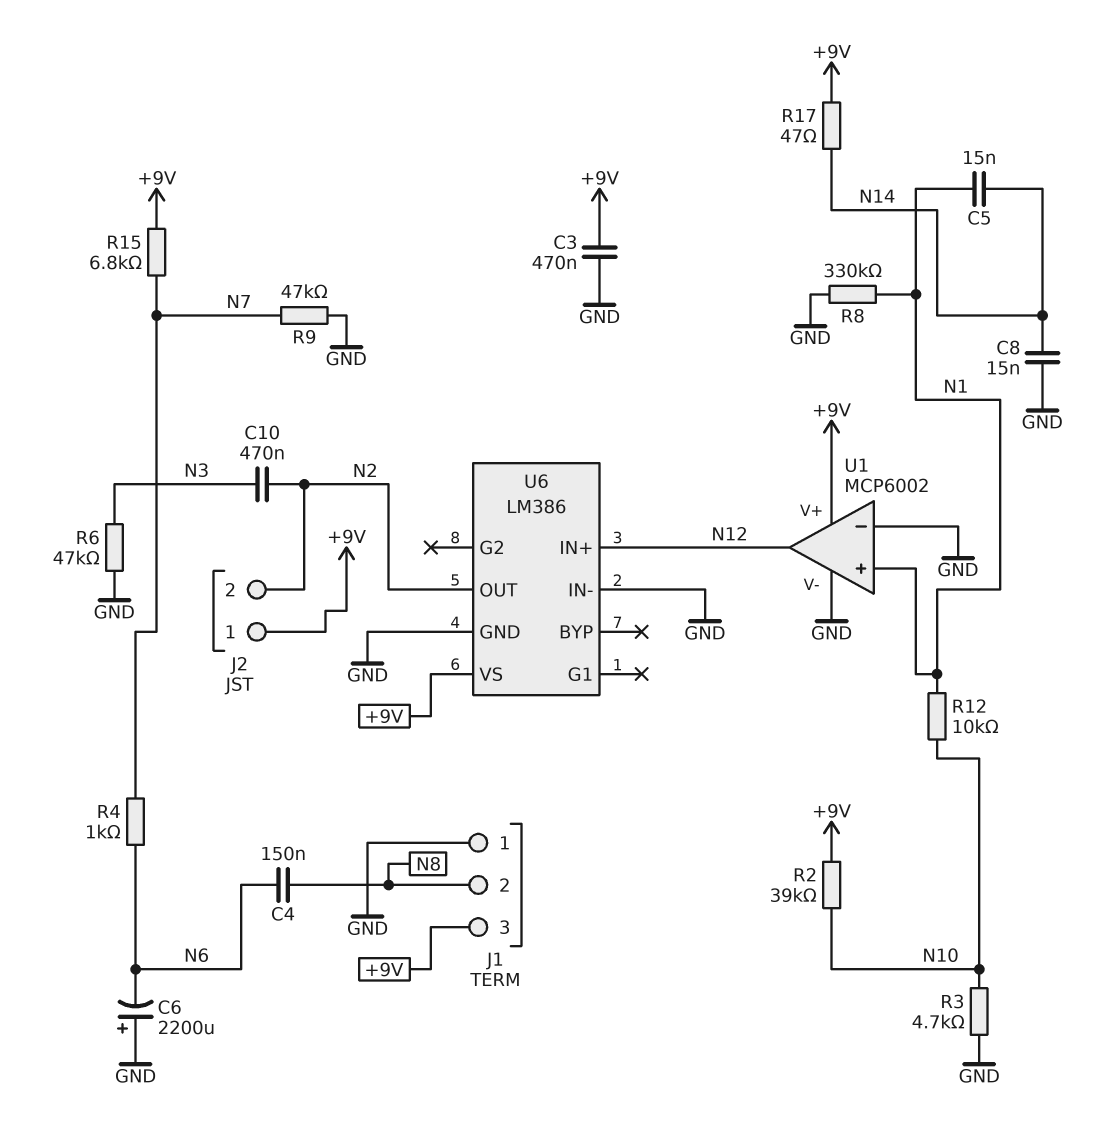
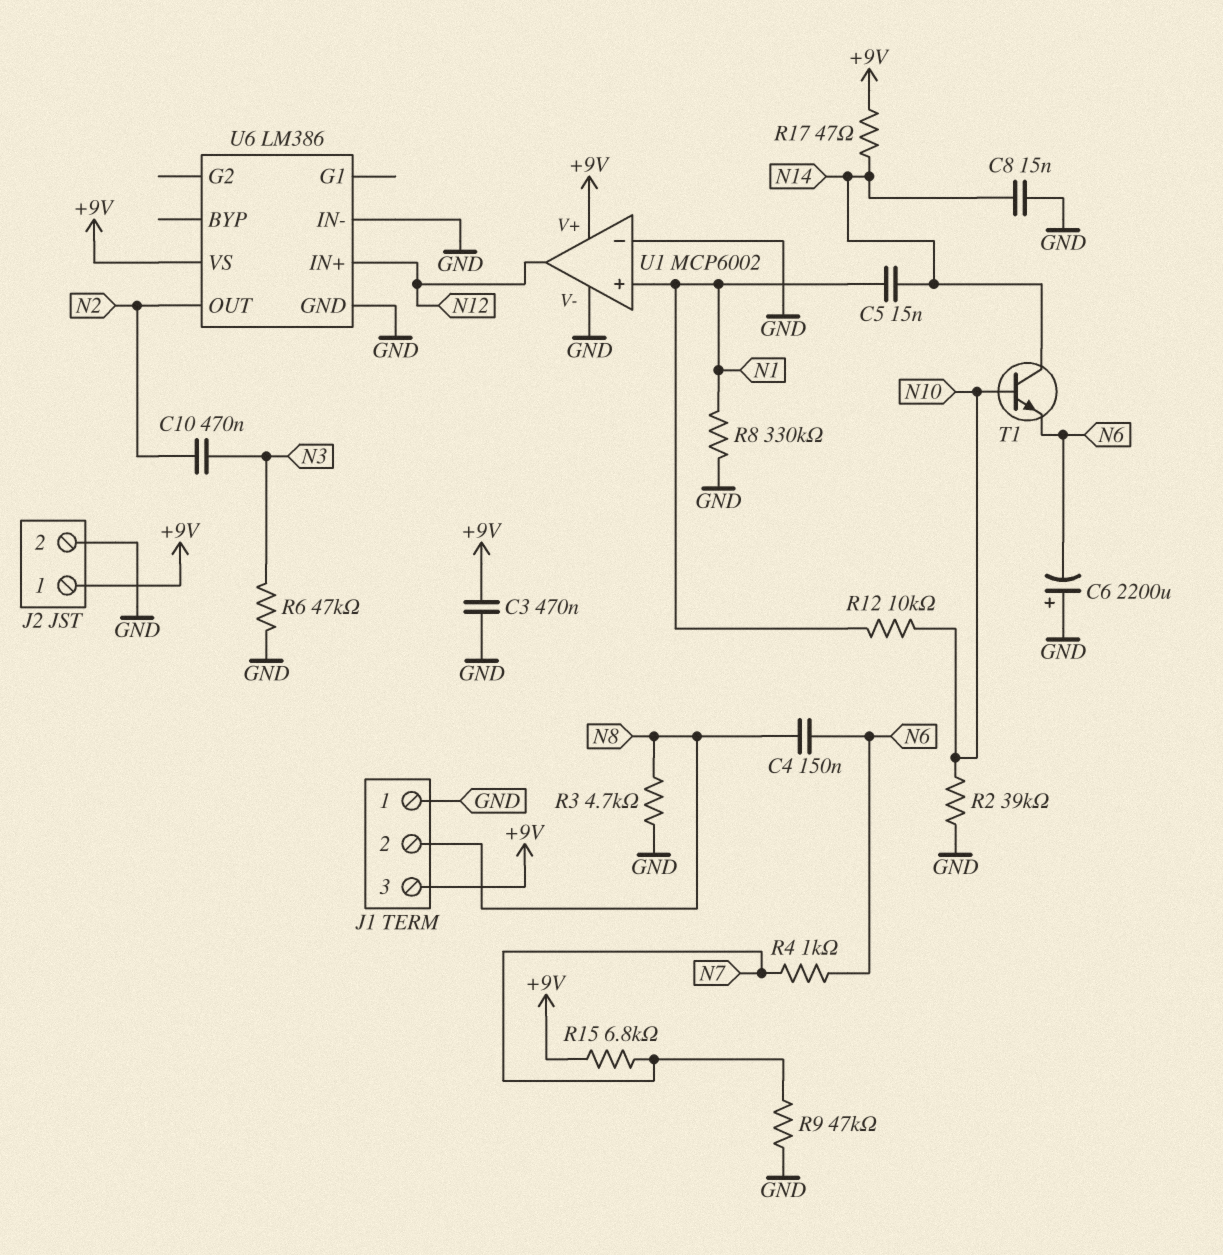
J2 pin 2: N2 -> GND
R2: 39k (+9V, N10) -> 39k (GND, N10)
R3: 4.7k (GND, N10) -> 4.7k (GND, N8)
T1: none -> NPN (B N10, C N14, E N6)

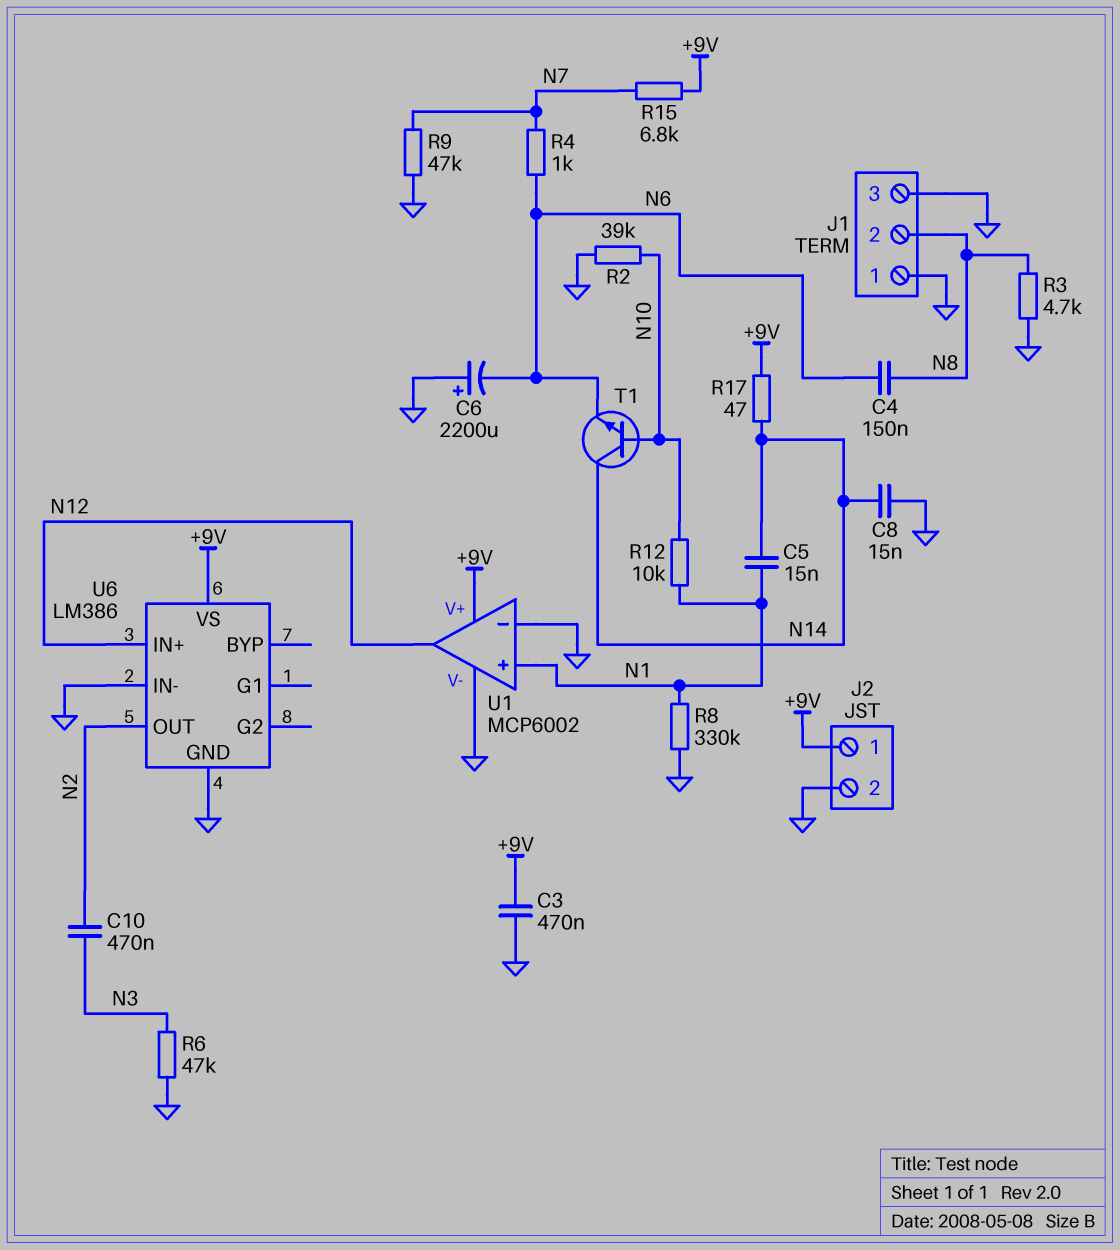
J1 pin 3: +9V -> GND

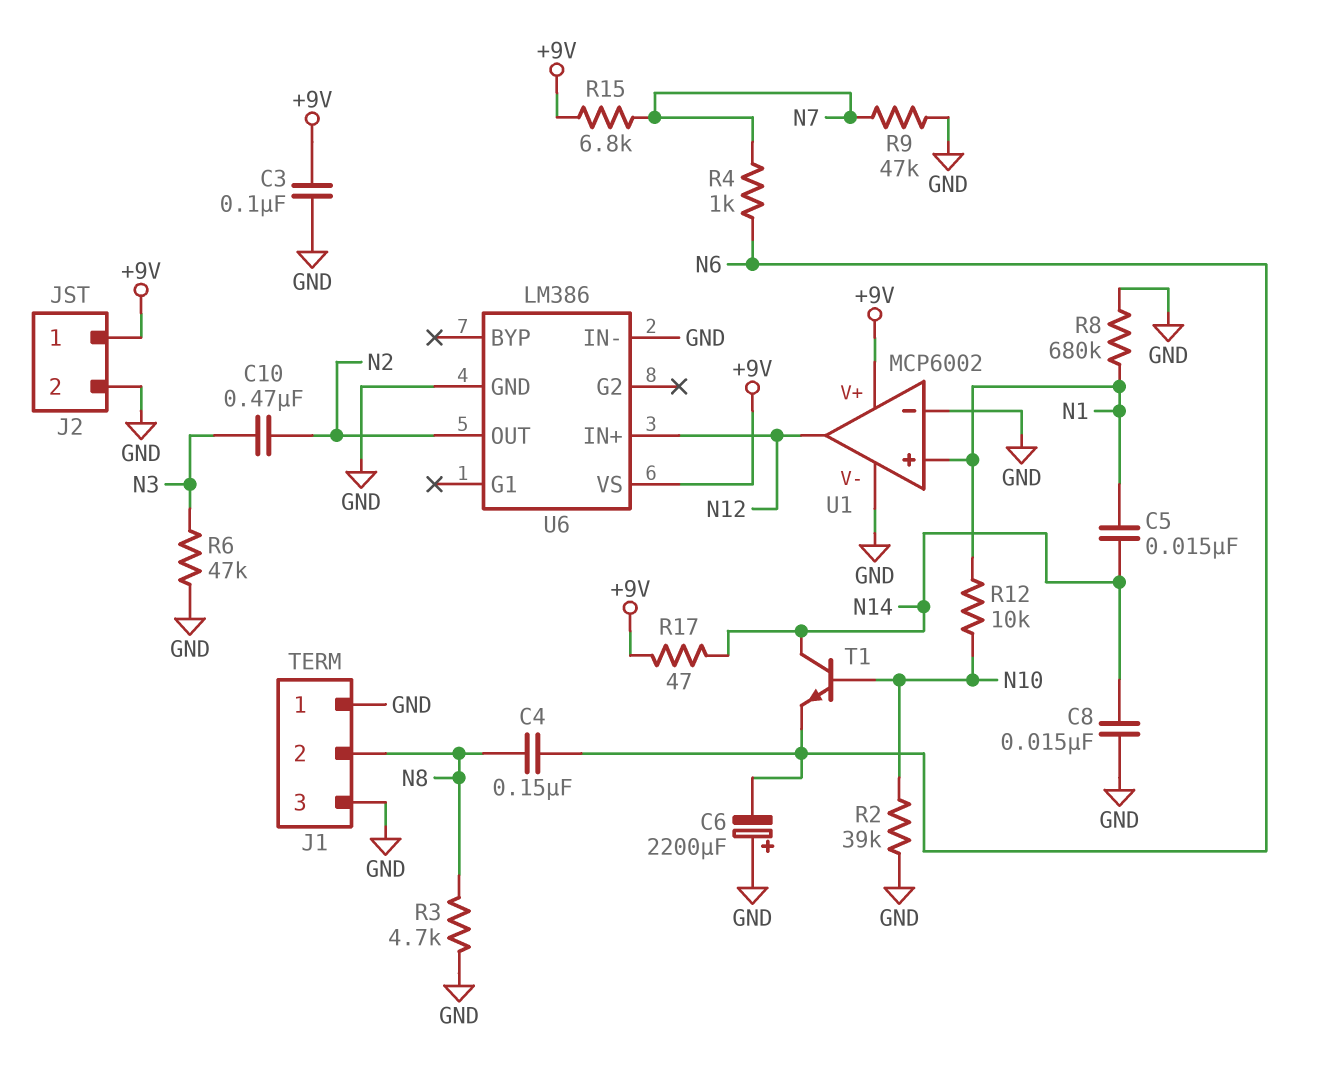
C3: 470nF (+9V, GND) -> 100nF (+9V, GND)
R8: 330k (GND, N1) -> 680k (GND, N1)

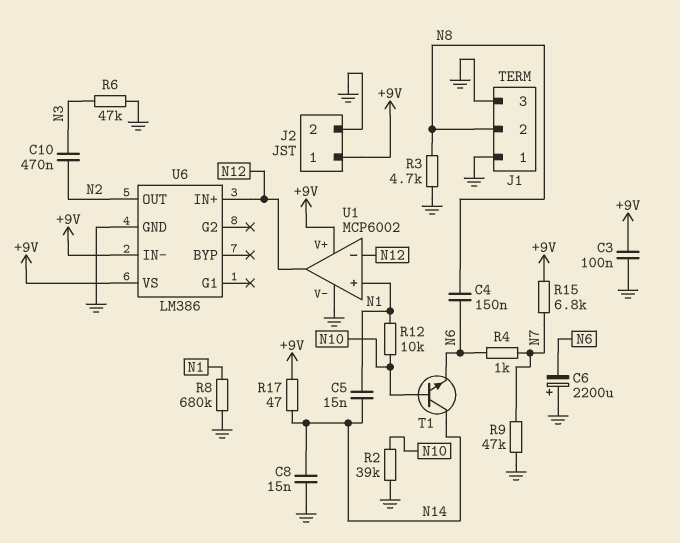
U1 pin in-: GND -> N12
U6 pin IN-: GND -> +9V

